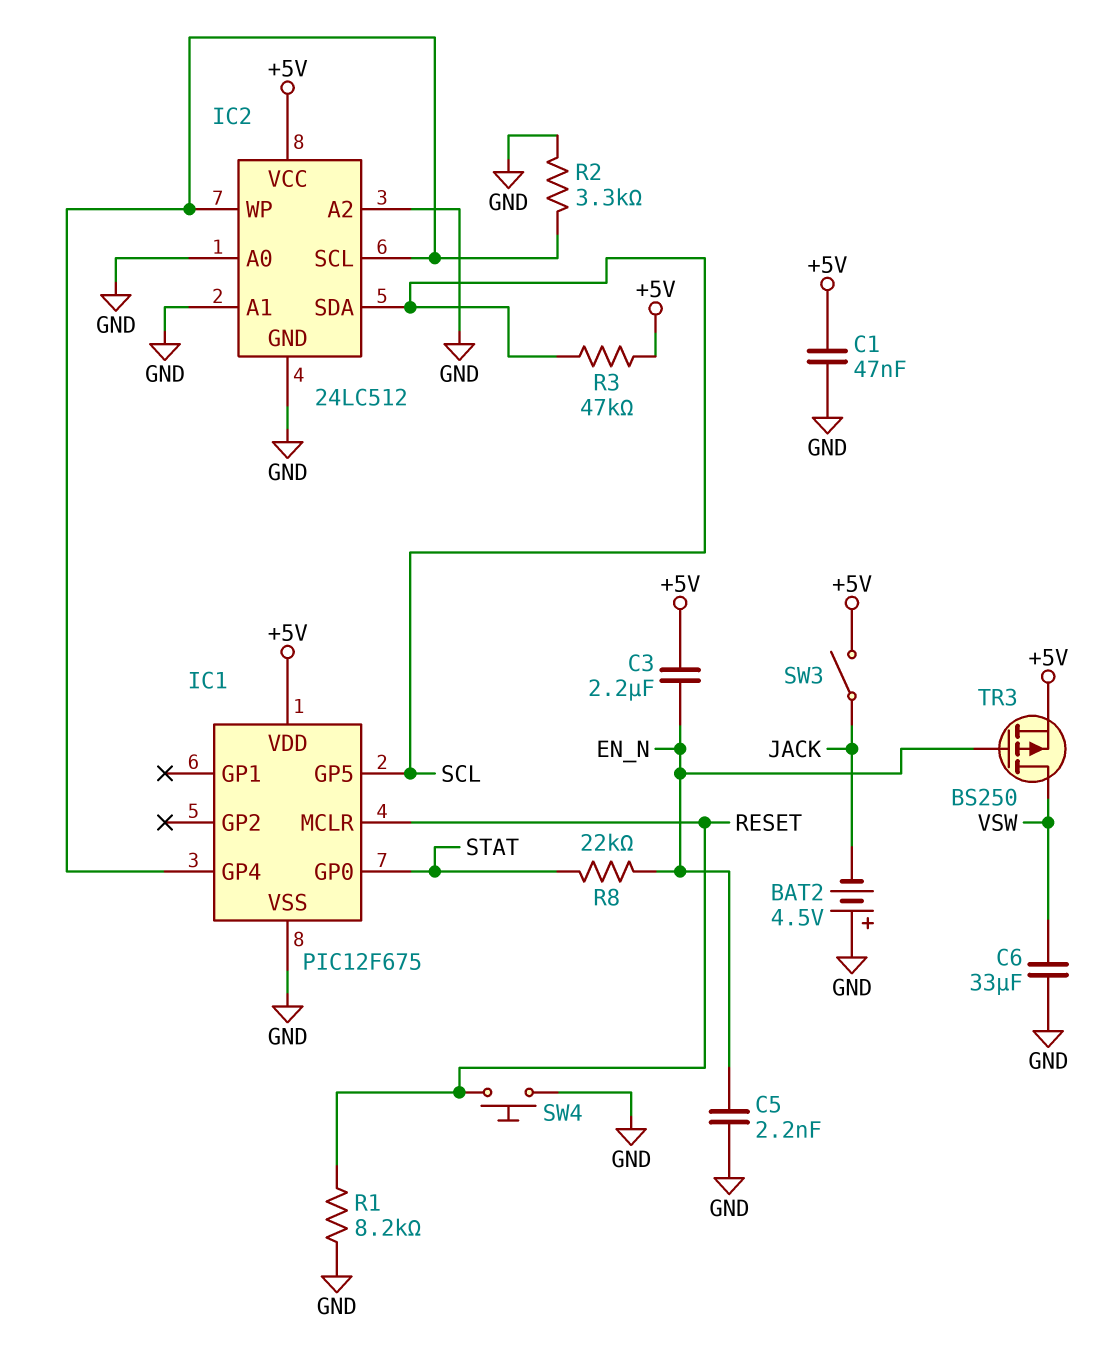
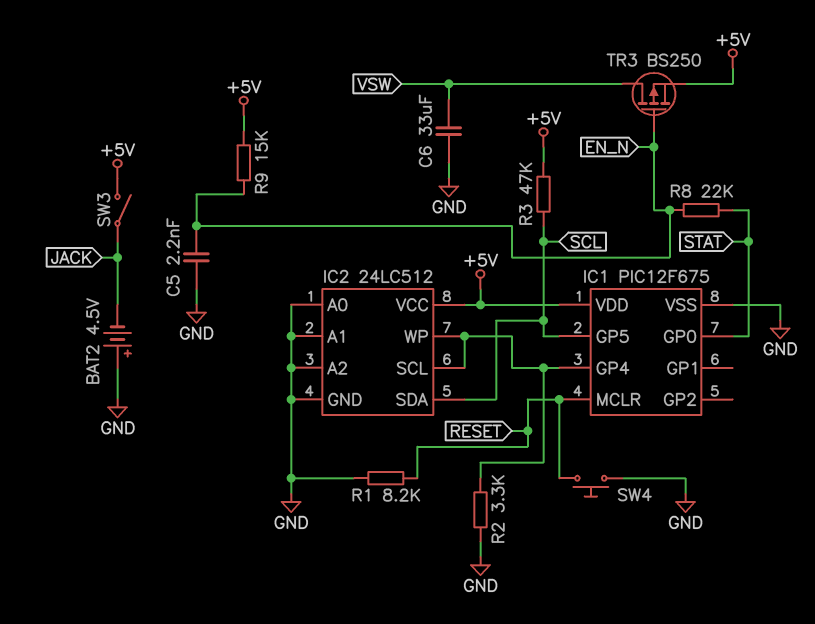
C1: 47nF (+5V, GND) -> none
C3: 2.2uF (+5V, EN_N) -> none
R9: none -> 15k (+5V, EN_N)

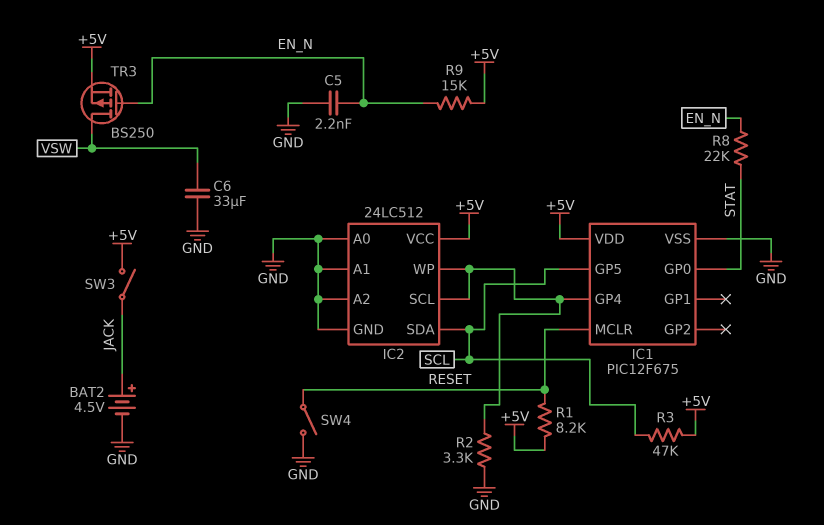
BAT2: 4.5V (plus GND, minus JACK) -> 4.5V (plus JACK, minus GND)
R1: 8.2k (GND, RESET) -> 8.2k (+5V, RESET)
SW4: button (GND, RESET) -> switch (GND, RESET)

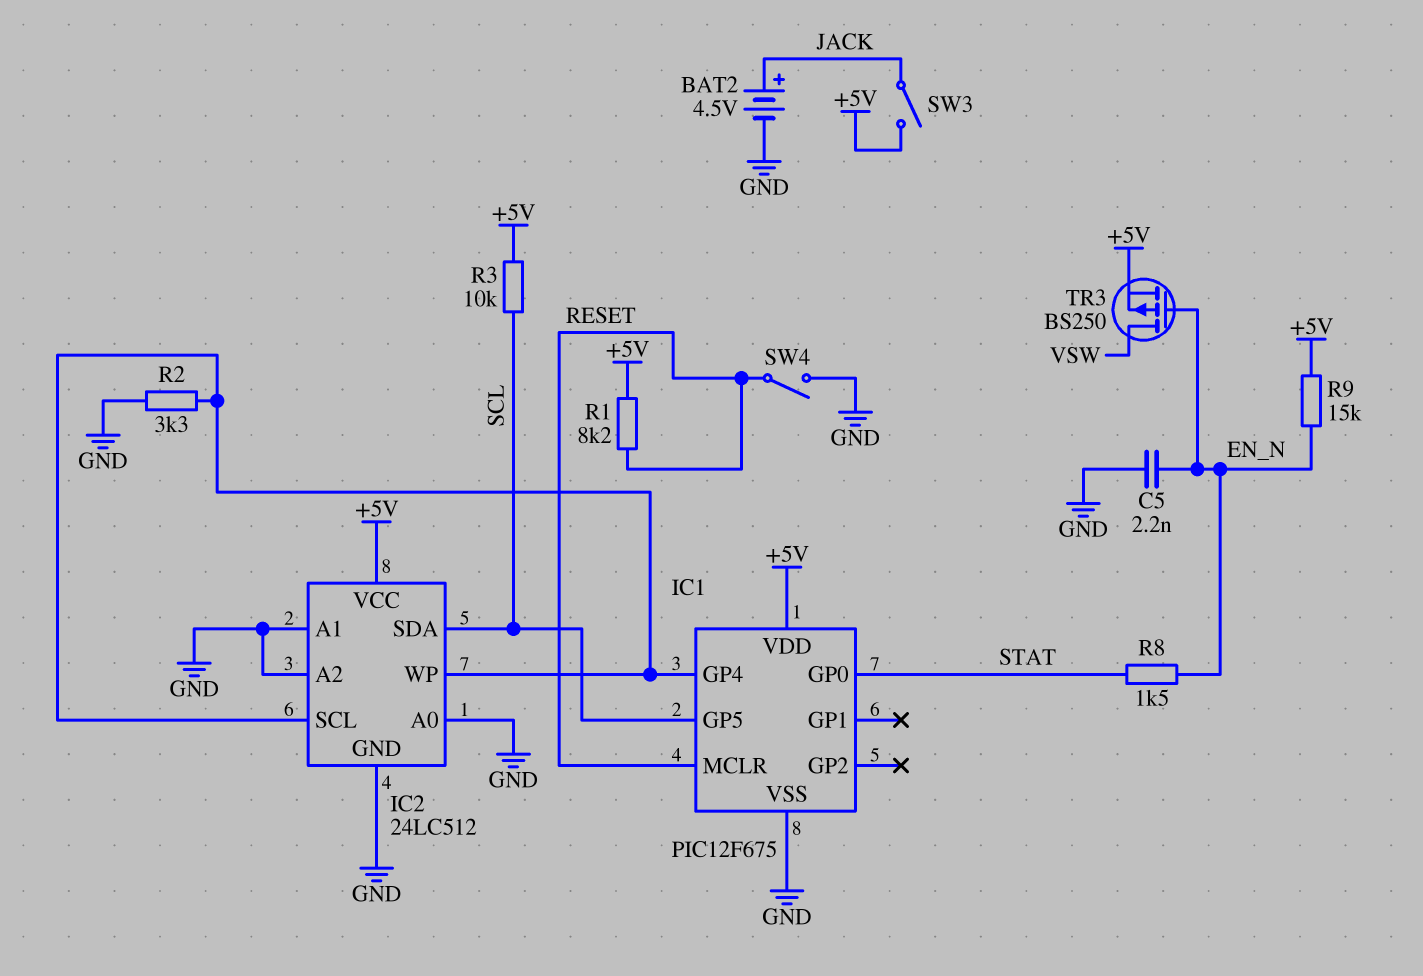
C6: 33uF (GND, VSW) -> none
R3: 47k (+5V, SCL) -> 10k (+5V, SCL)
R8: 22k (EN_N, STAT) -> 1.5k (EN_N, STAT)

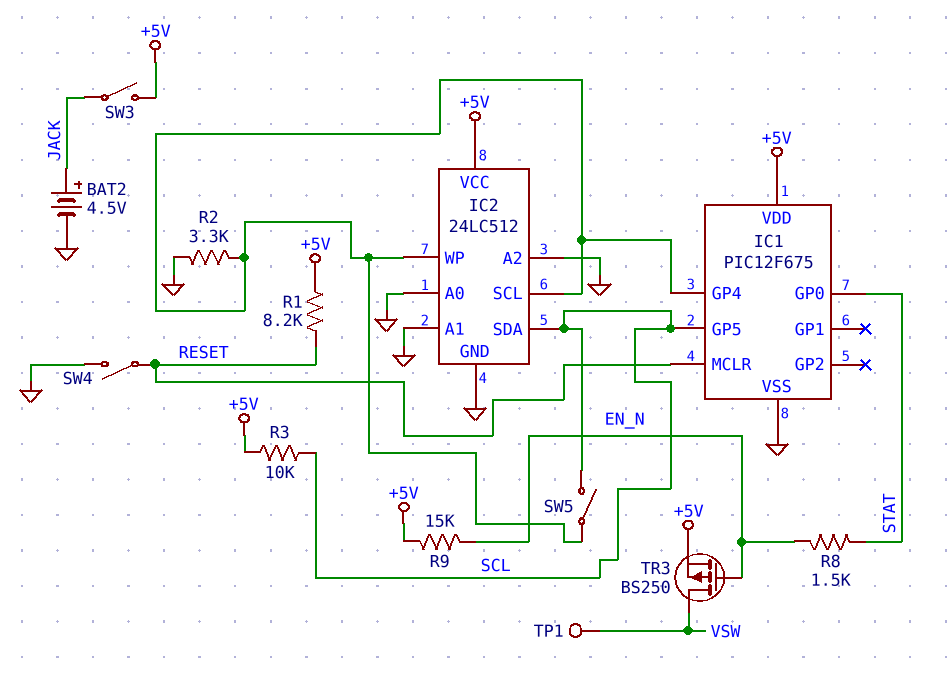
C5: 2.2nF (EN_N, GND) -> none
SW5: none -> switch (IC1/GP4, SCL)
TP1: none -> test point (VSW)

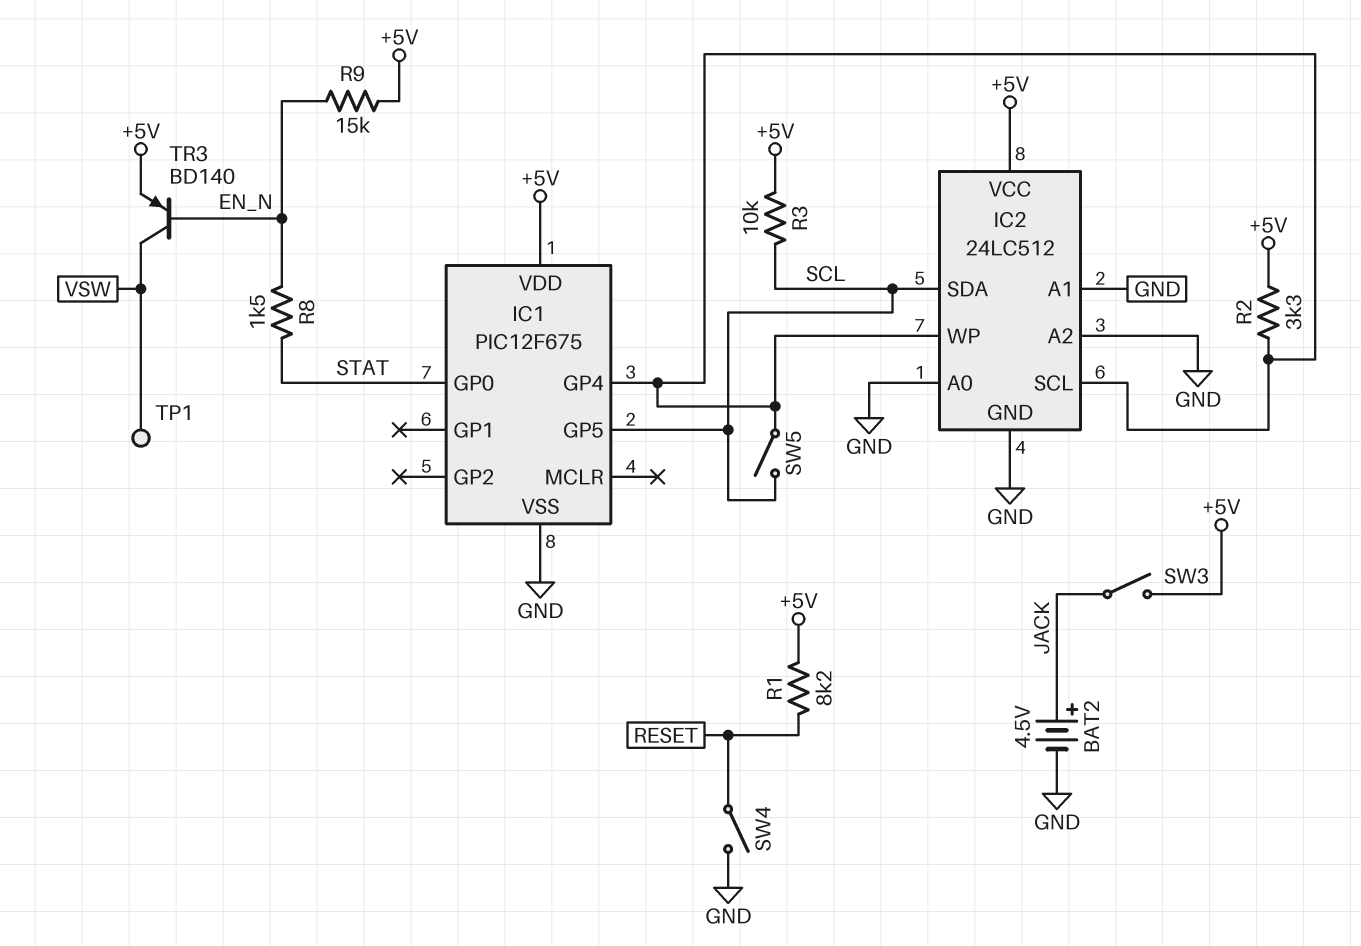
IC1 pin MCLR: RESET -> none
R2: 3.3k (GND, IC1/GP4) -> 3.3k (+5V, IC1/GP4)
TR3: PMOS BS250 (G EN_N, D VSW, S +5V) -> PNP BD140 (B EN_N, C VSW, E +5V)

